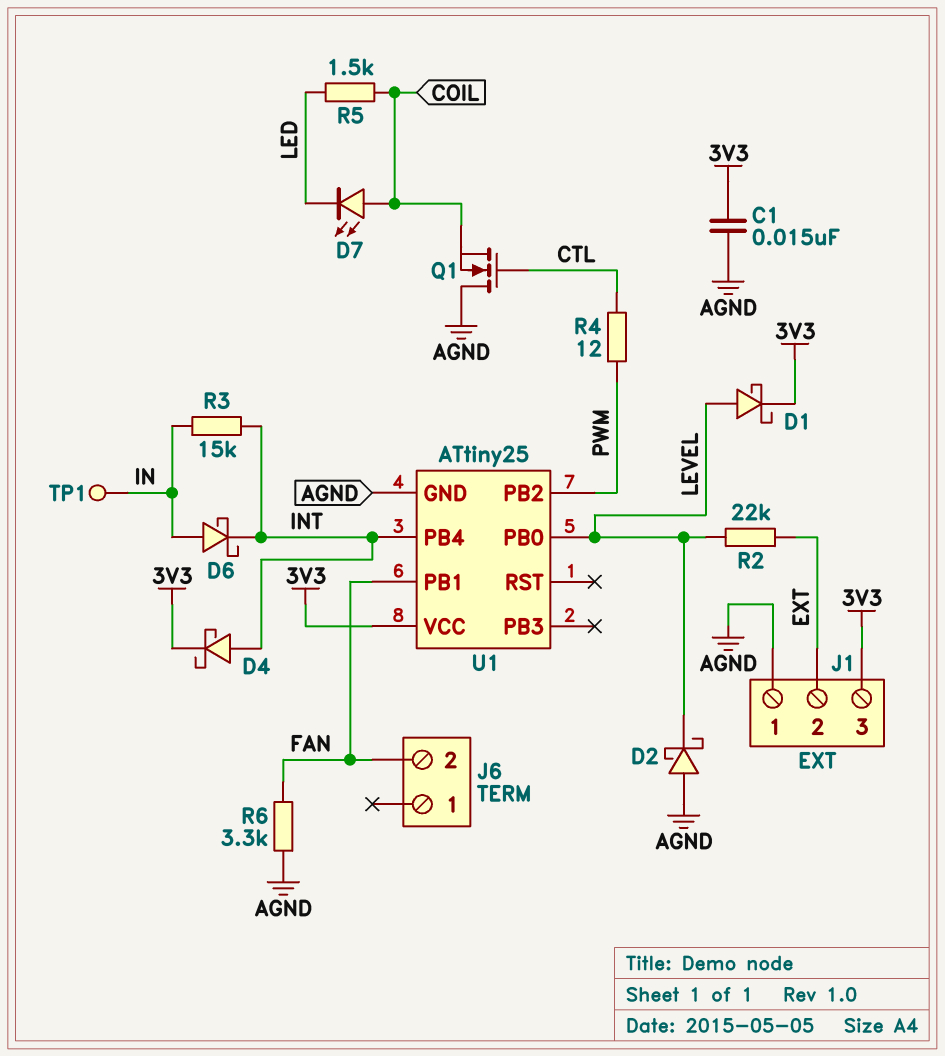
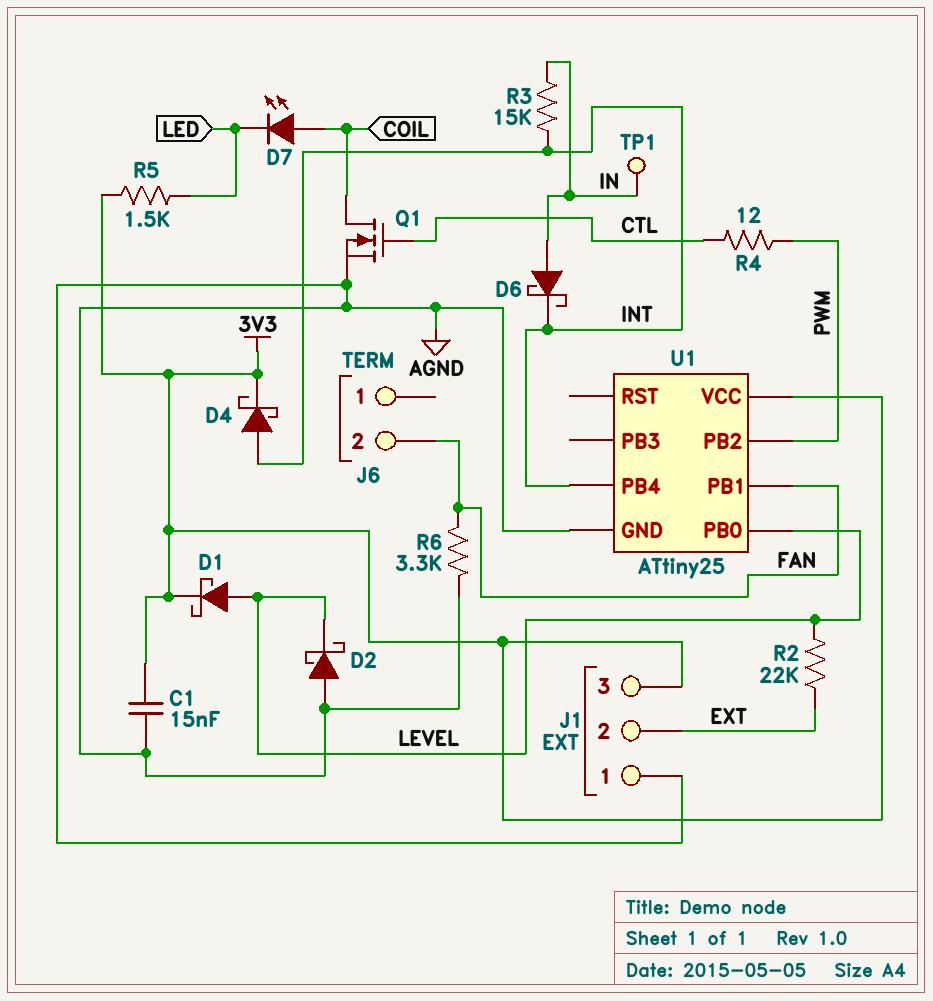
Q1: NMOS (G CTL, D AGND, S COIL) -> NMOS (G CTL, D COIL, S AGND)
R5: 1.5k (COIL, LED) -> 1.5k (3V3, LED)

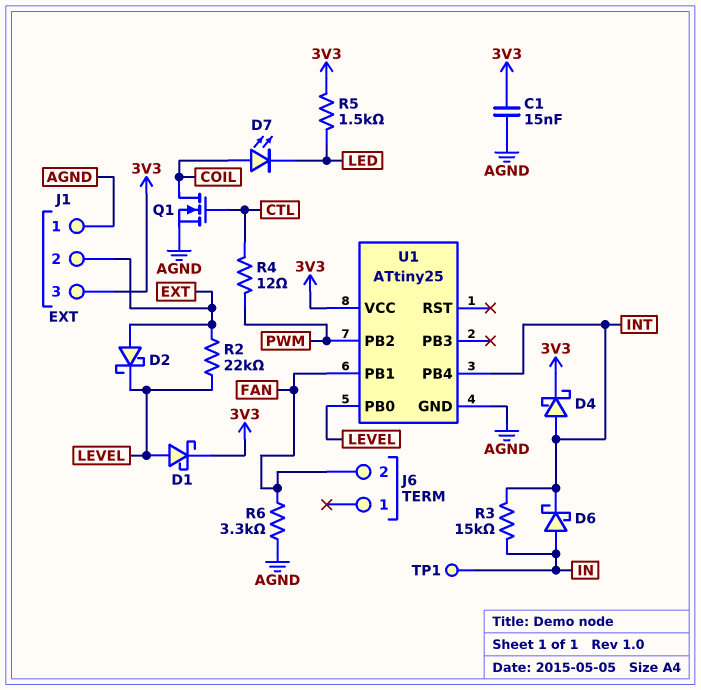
D2: schottky (A AGND, K LEVEL) -> schottky (A EXT, K LEVEL)

